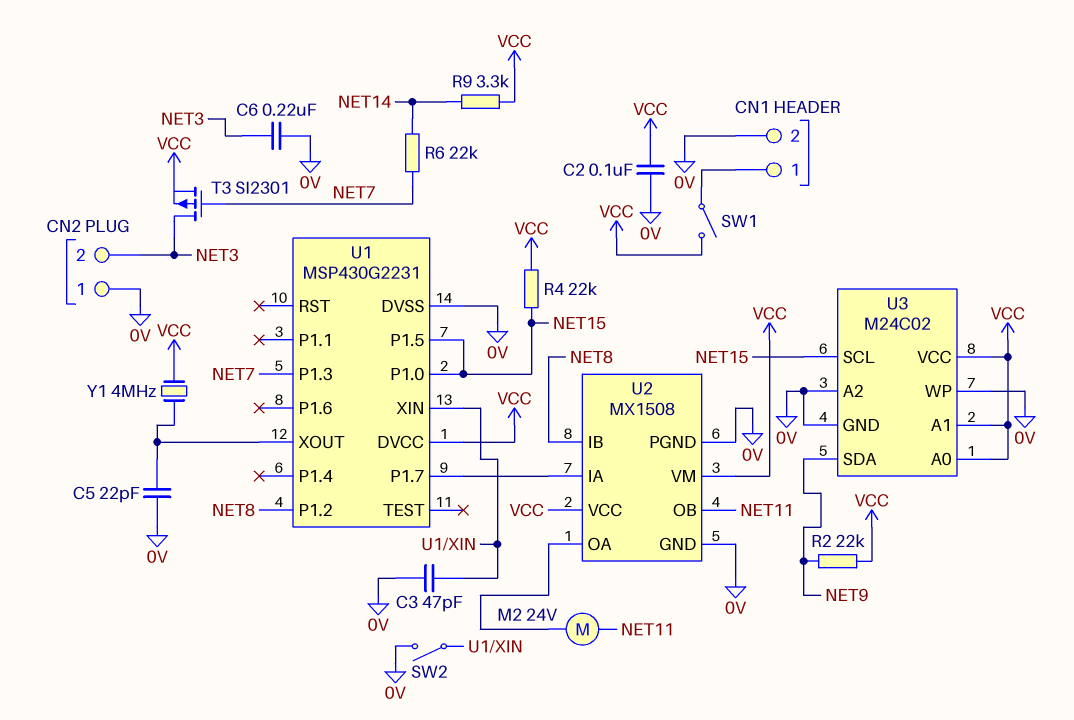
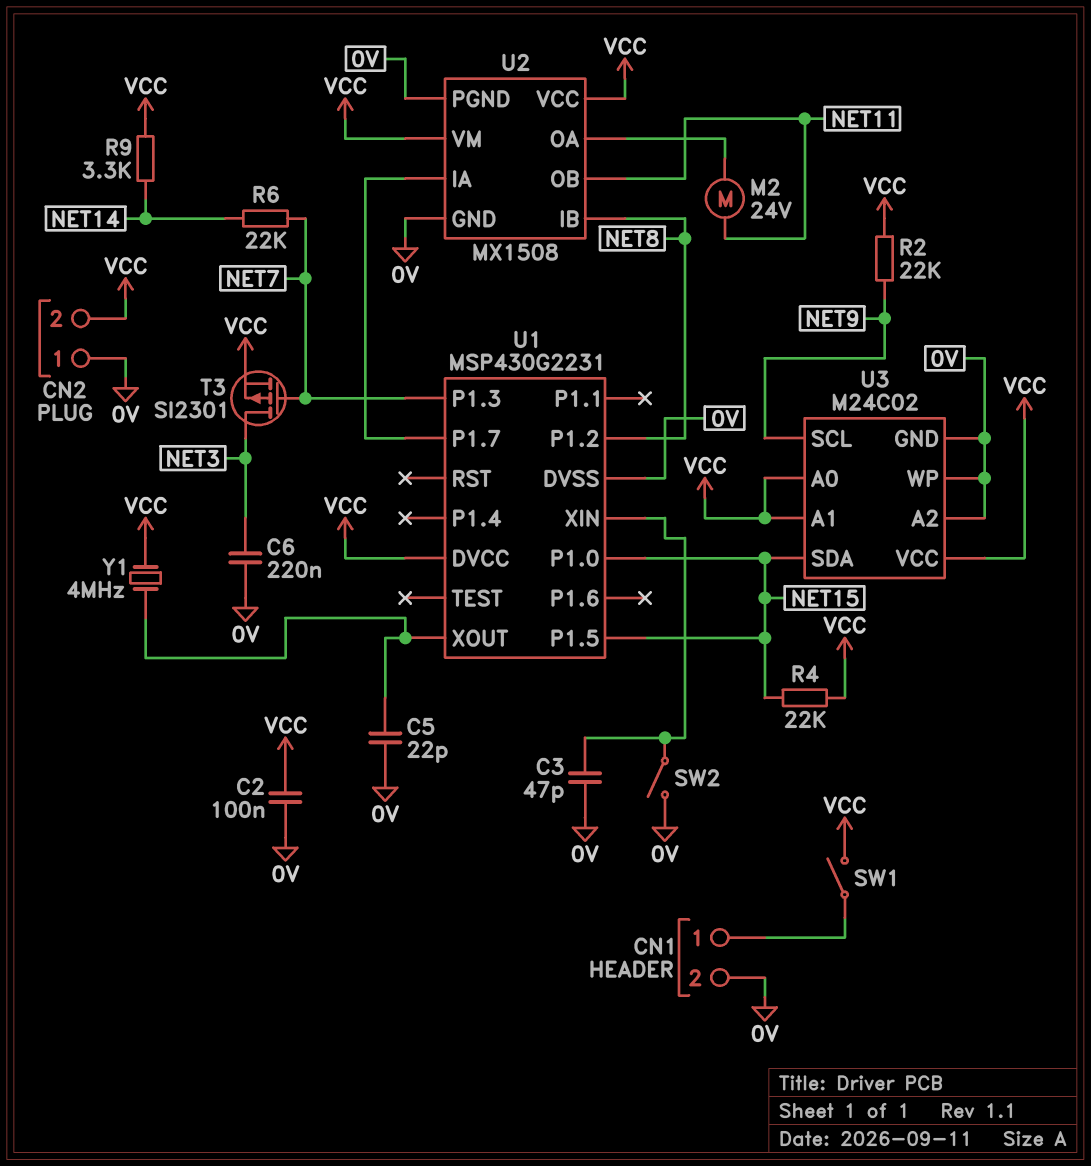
CN2 pin 2: NET3 -> VCC
U3 pin SCL: NET15 -> NET9
U3 pin SDA: NET9 -> NET15

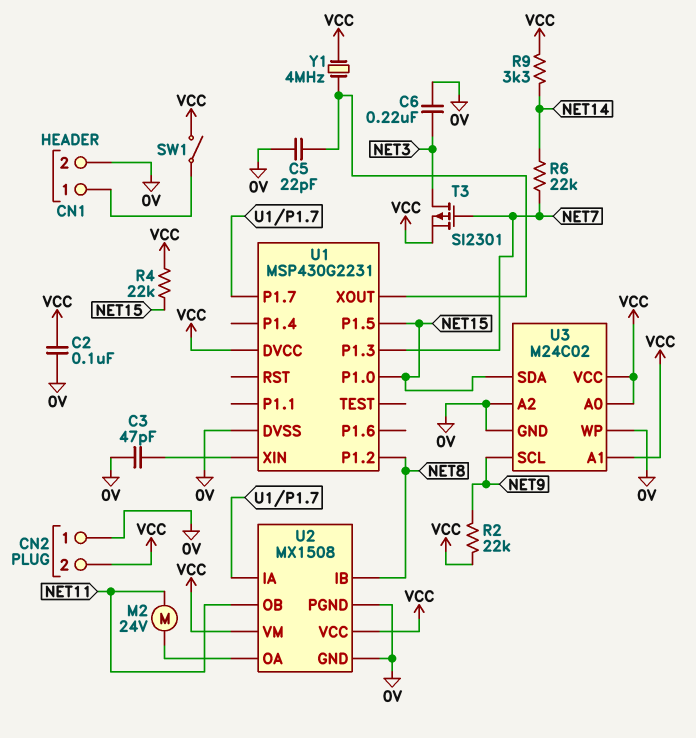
SW2: switch (0V, U1/XIN) -> none

